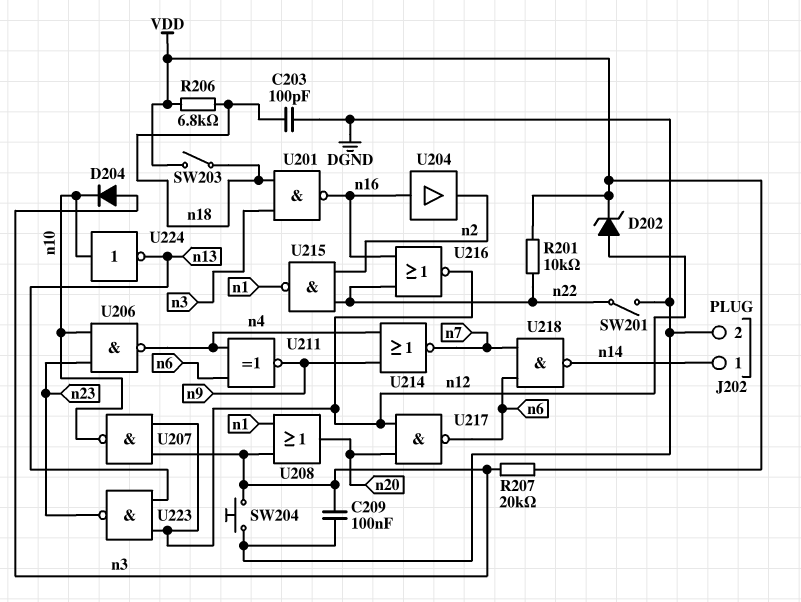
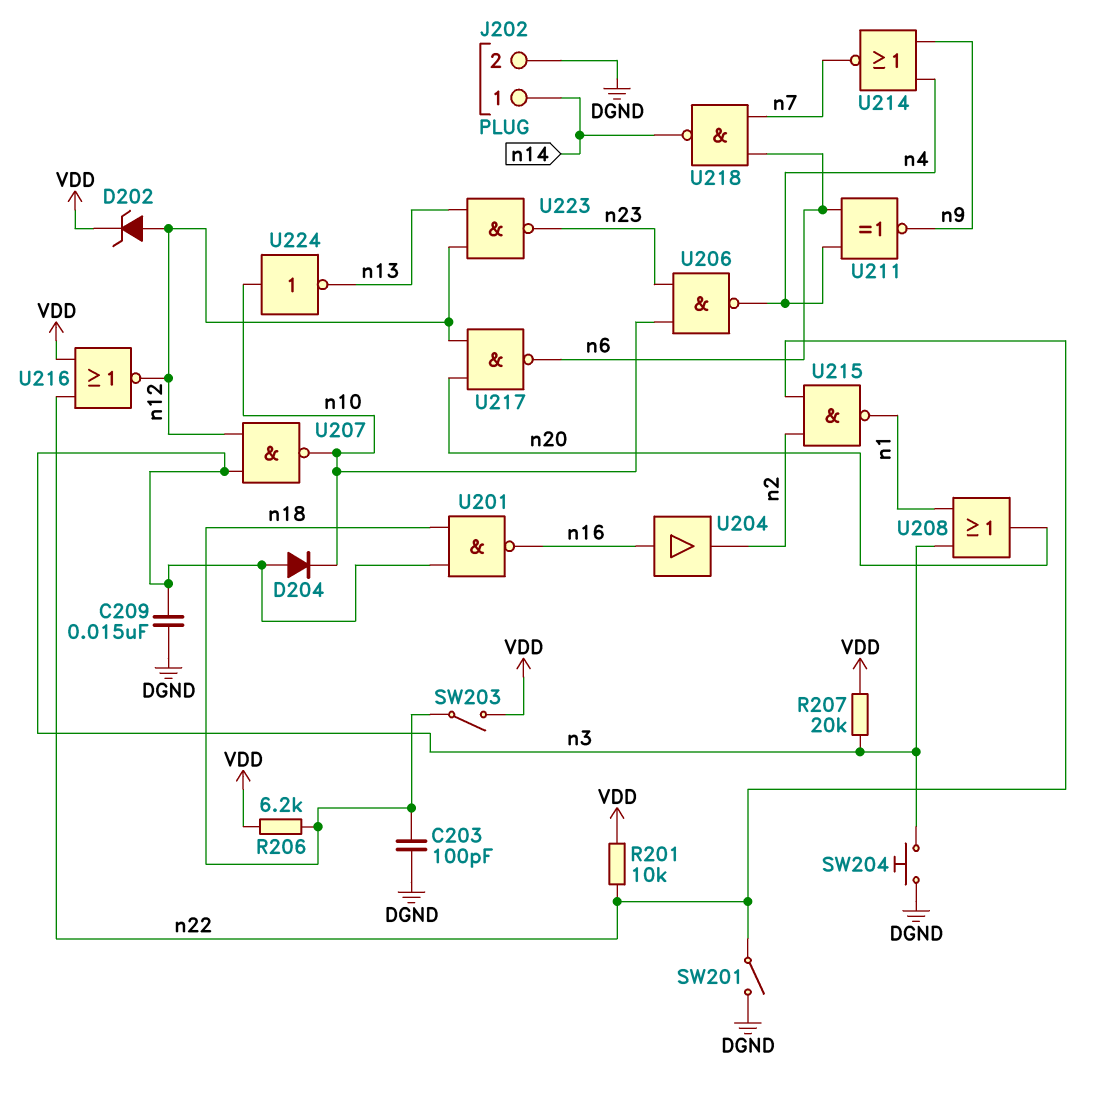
C209: 100nF (DGND, n3) -> 15nF (DGND, n3)
R206: 6.8k (VDD, n18) -> 6.2k (VDD, n18)
U216: NOR (in n16, in n22, out n12) -> NOR (in VDD, in n22, out n12)

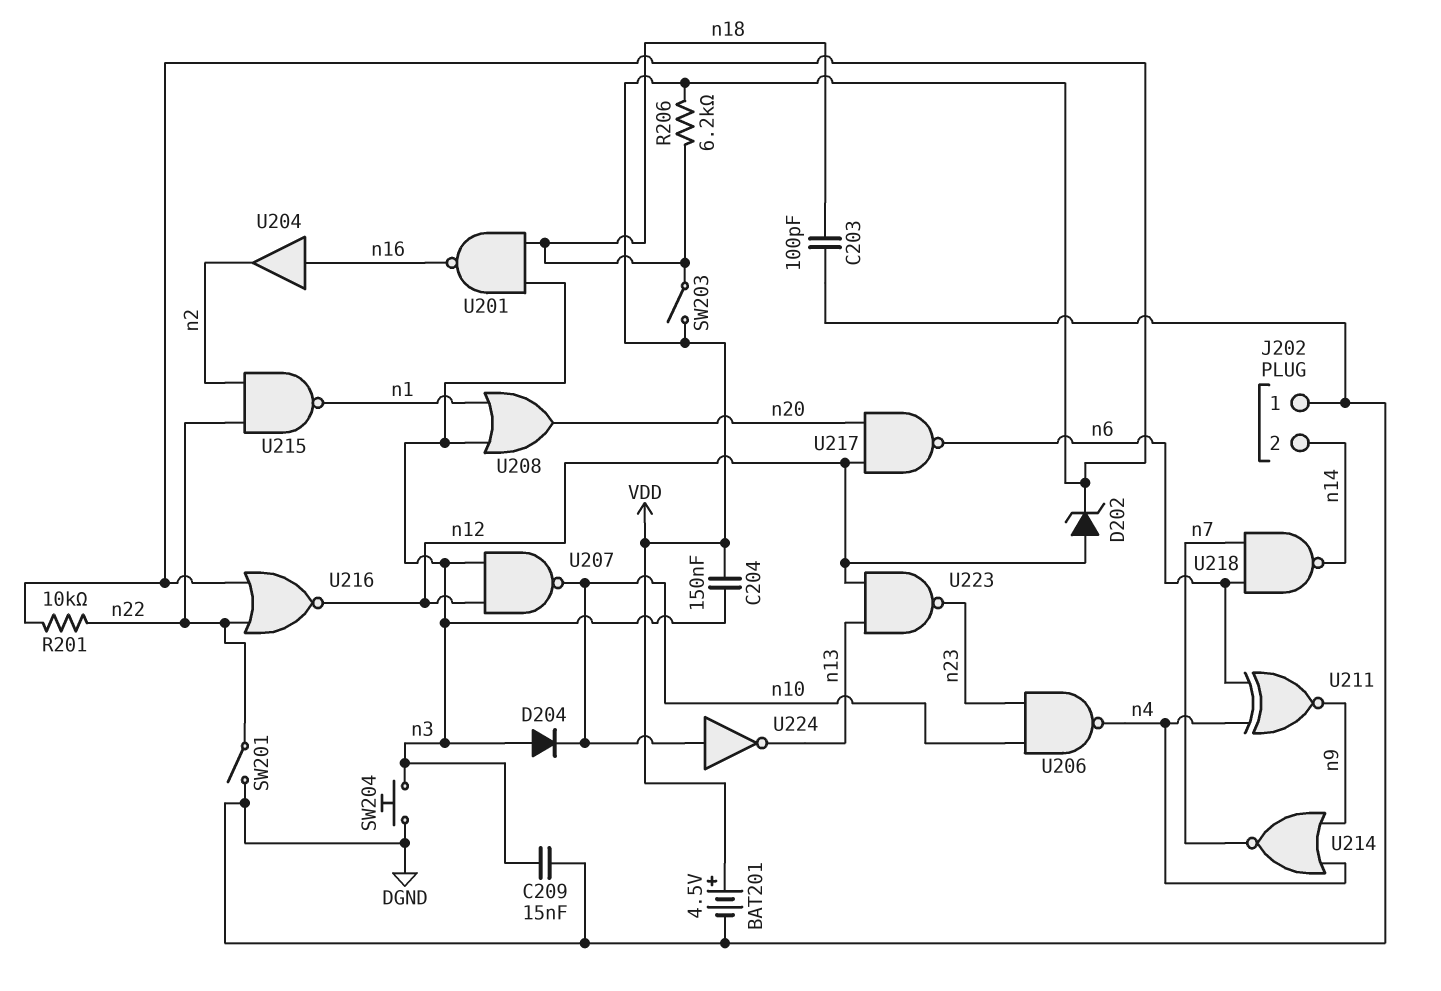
BAT201: none -> 4.5V (plus VDD, minus DGND)
C204: none -> 150nF (VDD, n3)
J202 pin 1: n14 -> DGND
J202 pin 2: DGND -> n14
R207: 20k (VDD, n3) -> none

